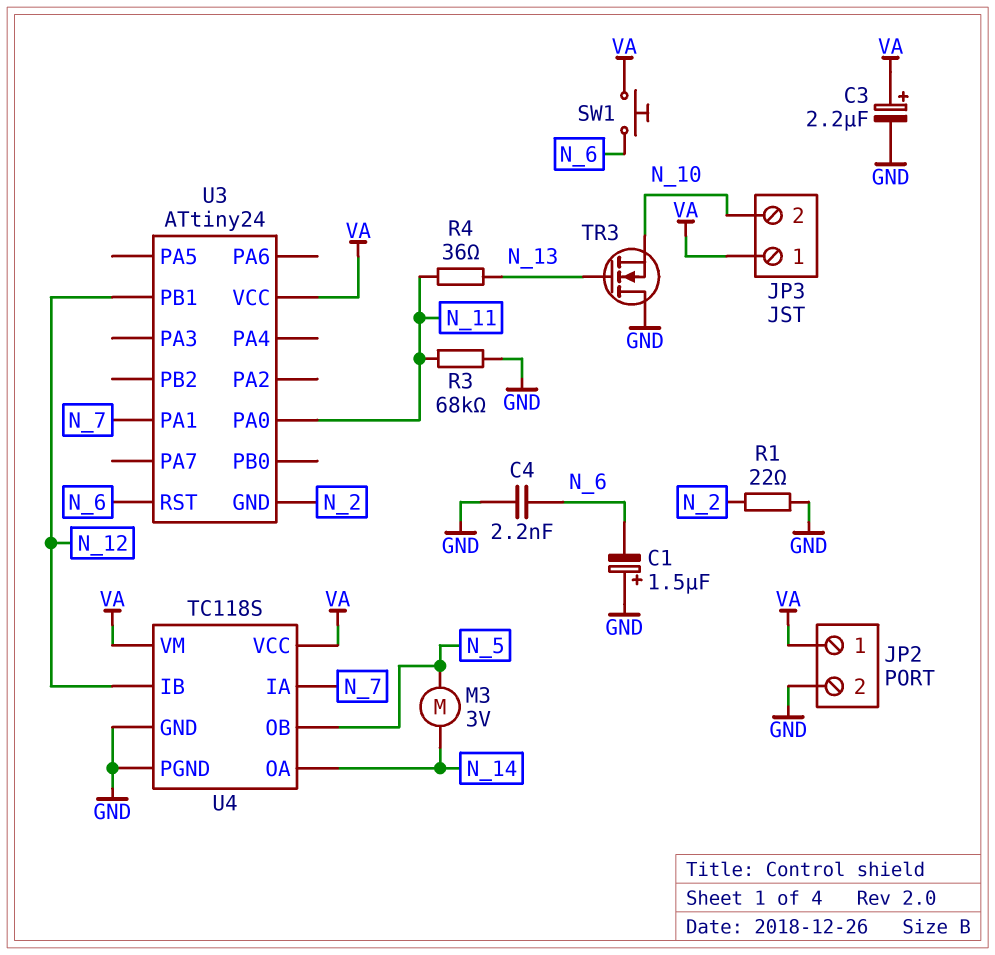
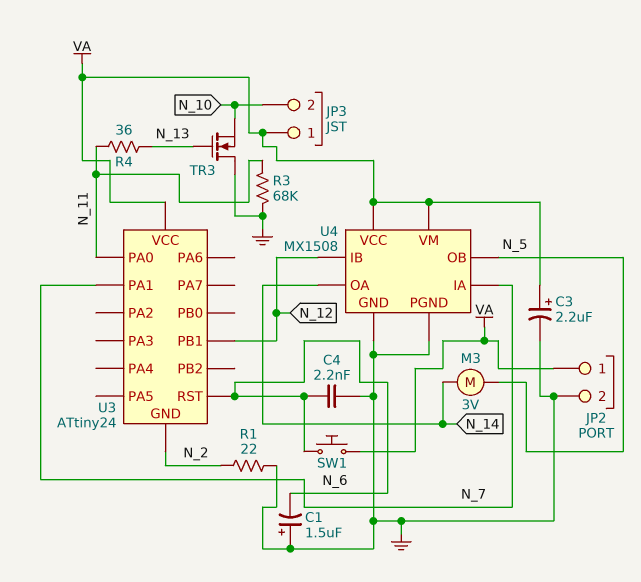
U4: TC118S -> MX1508

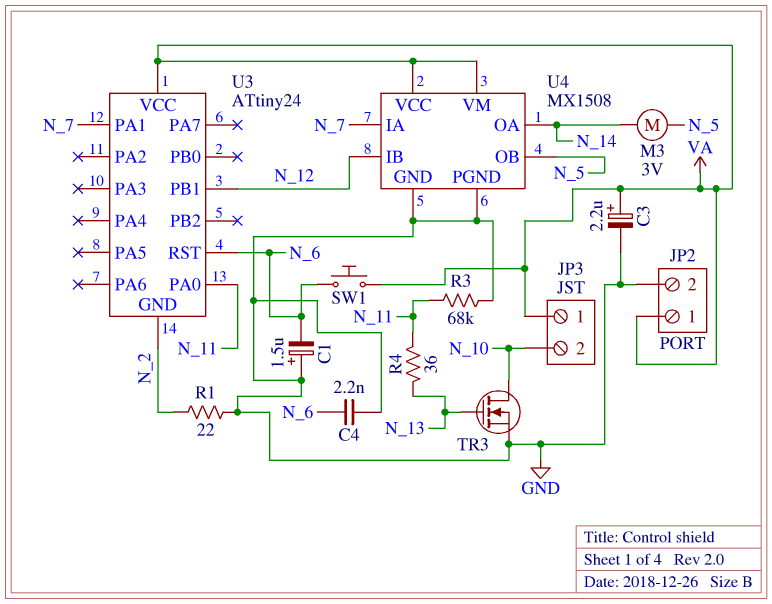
TR3: NMOS (G N_13, D GND, S N_10) -> NMOS (G N_13, D N_10, S GND)

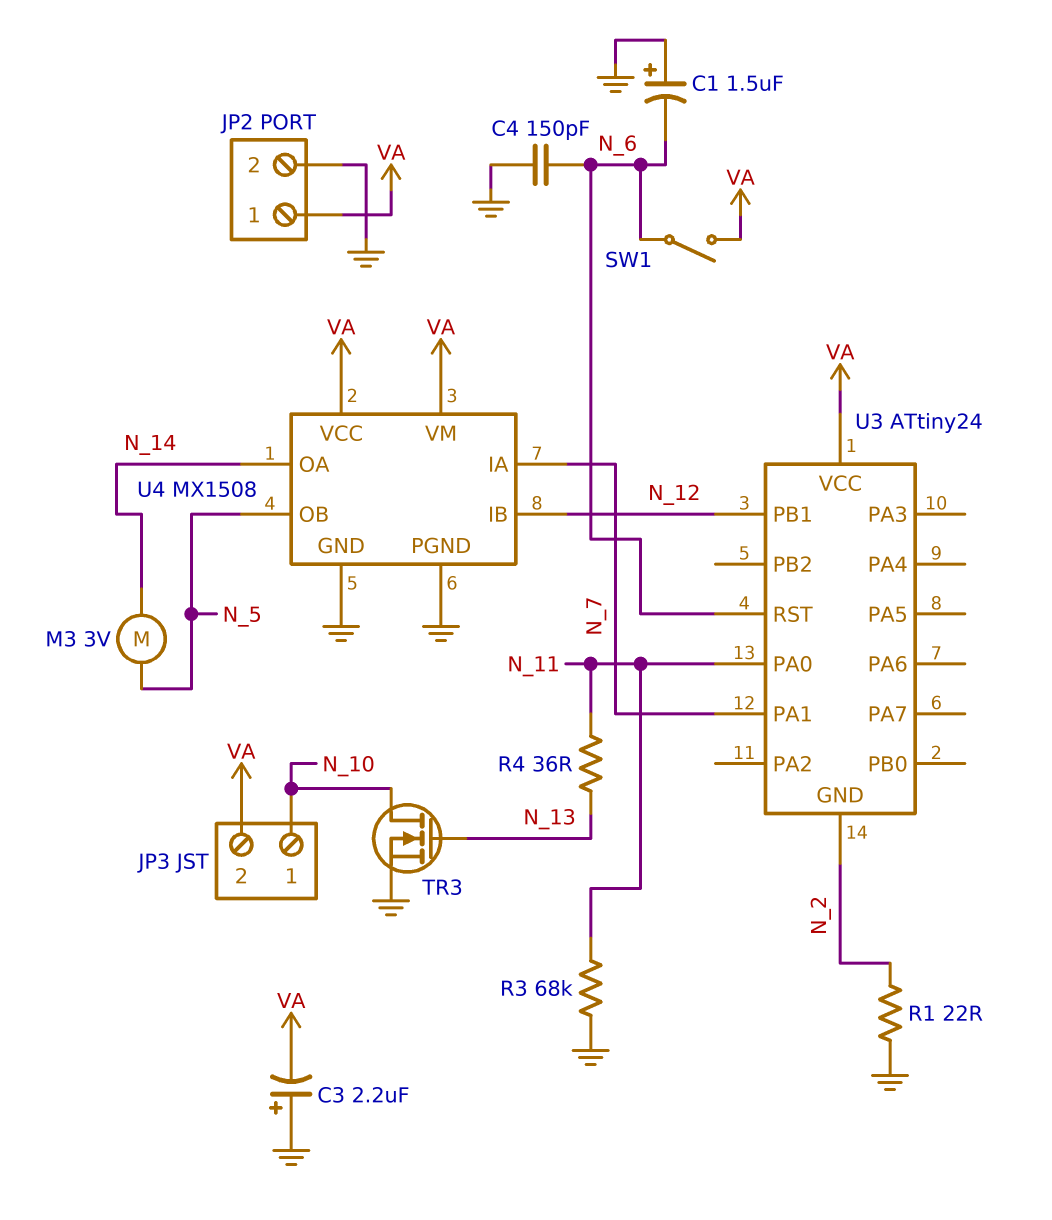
C3: 2.2uF (plus VA, minus GND) -> 2.2uF (plus GND, minus VA)
C4: 2.2nF (GND, N_6) -> 150pF (GND, N_6)
JP3 pin 1: VA -> N_10
JP3 pin 2: N_10 -> VA
SW1: button (N_6, VA) -> switch (N_6, VA)

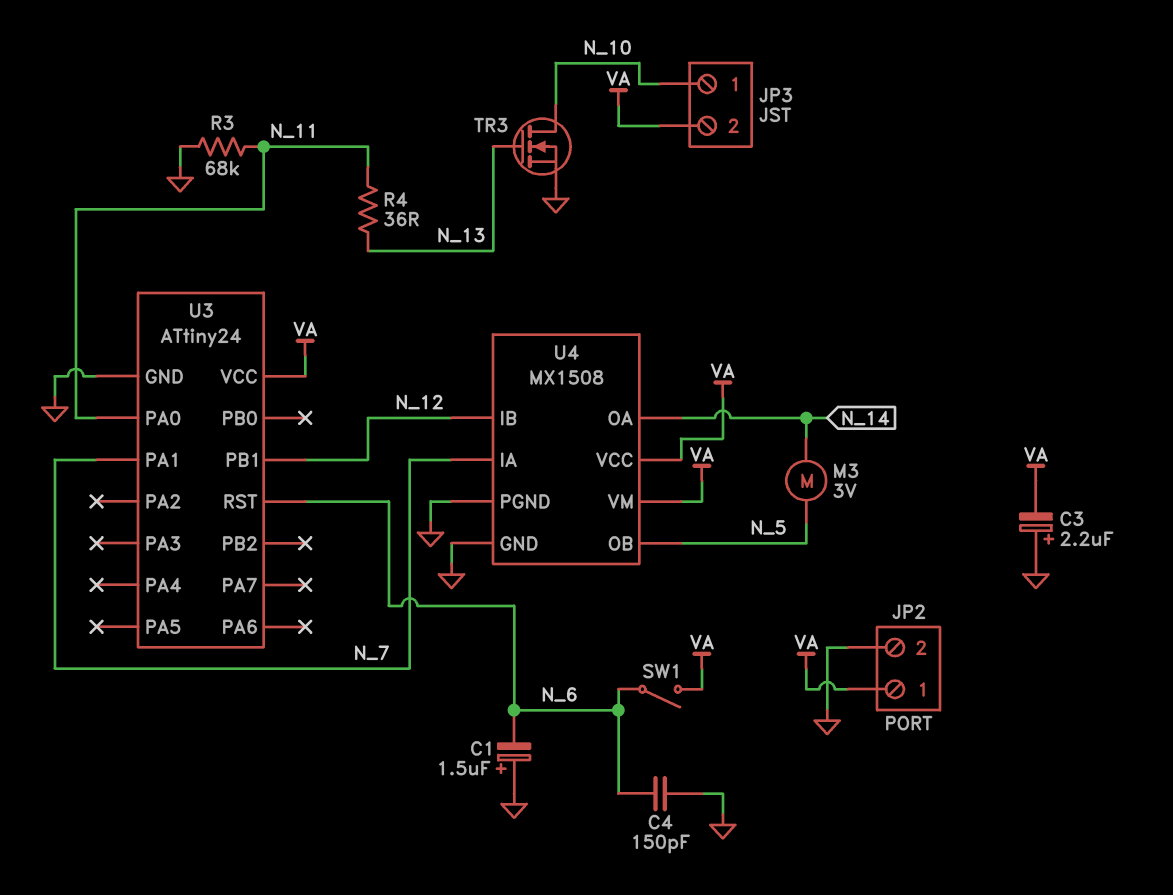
R1: 22 (GND, N_2) -> none
U3 pin GND: N_2 -> GND

